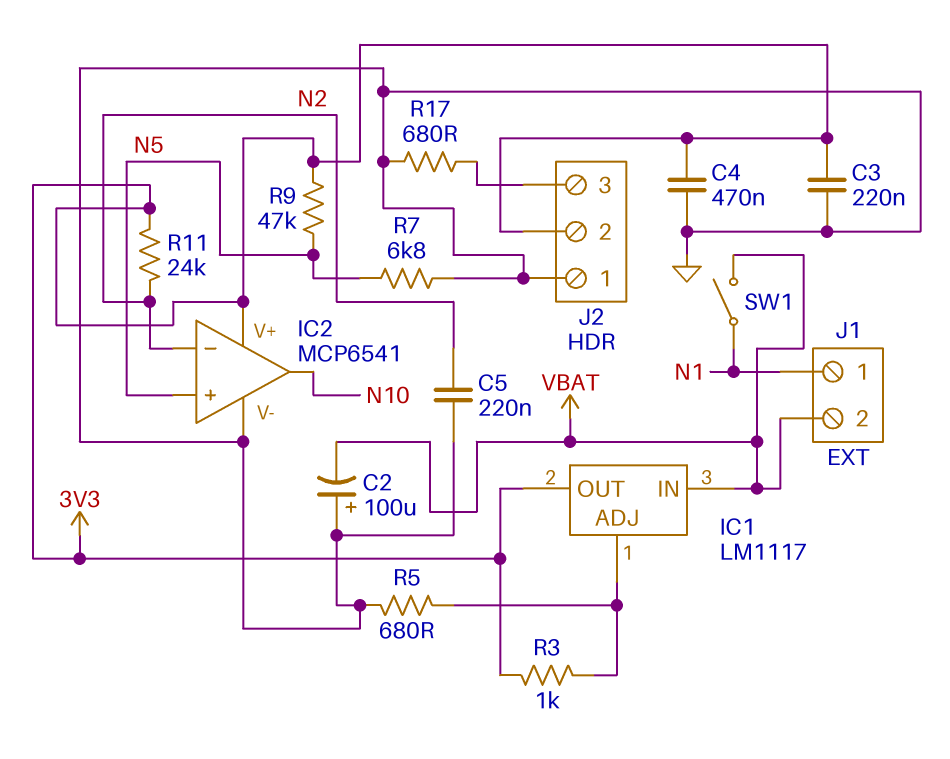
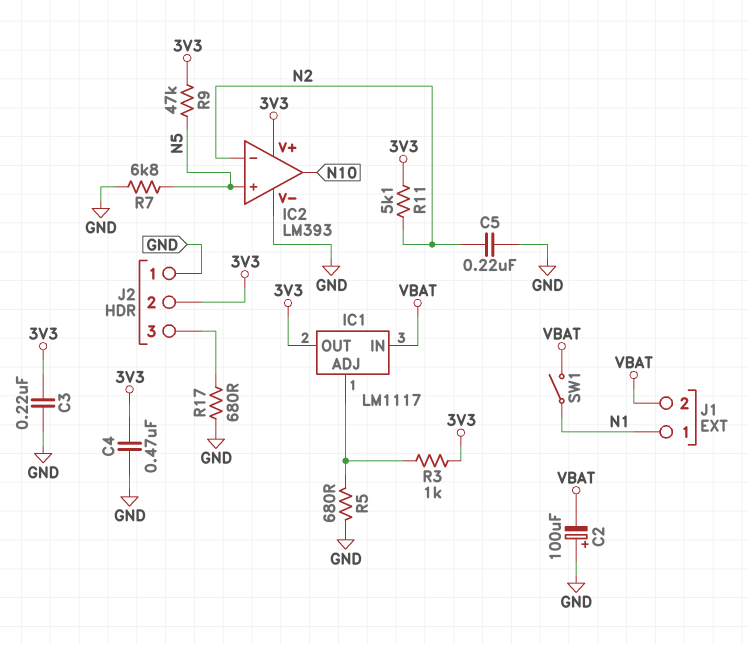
IC2: MCP6541 -> LM393
R11: 24k (3V3, N2) -> 5.1k (3V3, N2)

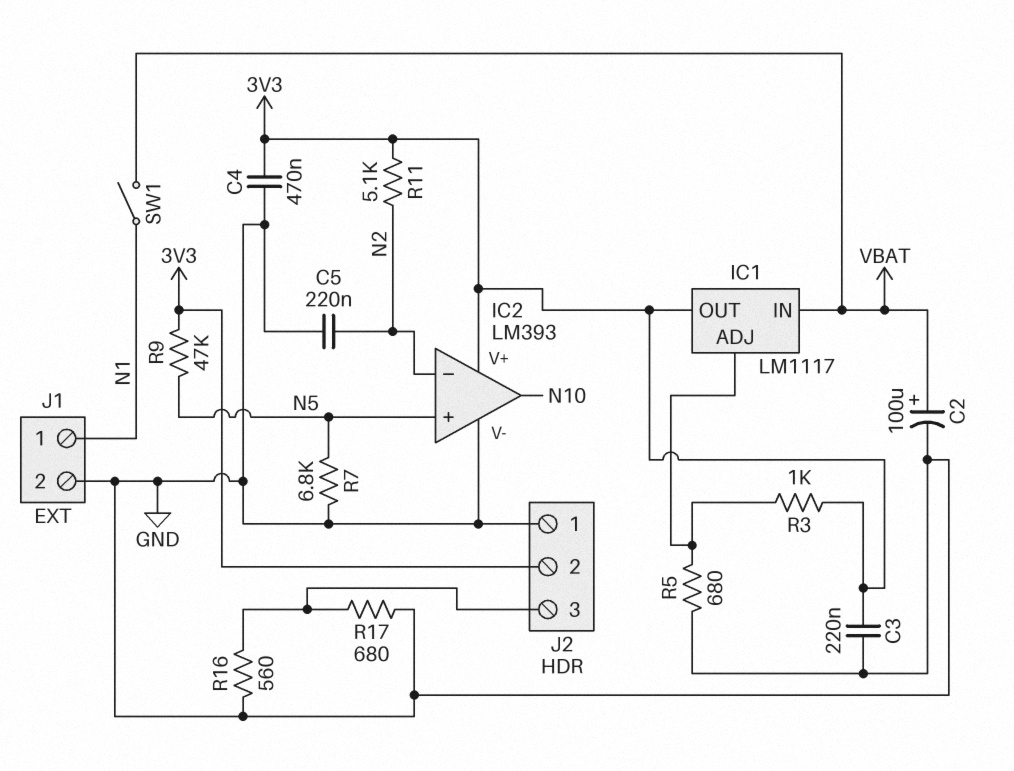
C2: 100uF (plus GND, minus VBAT) -> 100uF (plus VBAT, minus GND)
J1 pin 2: VBAT -> GND
R16: none -> 560 (GND, J2/3)

